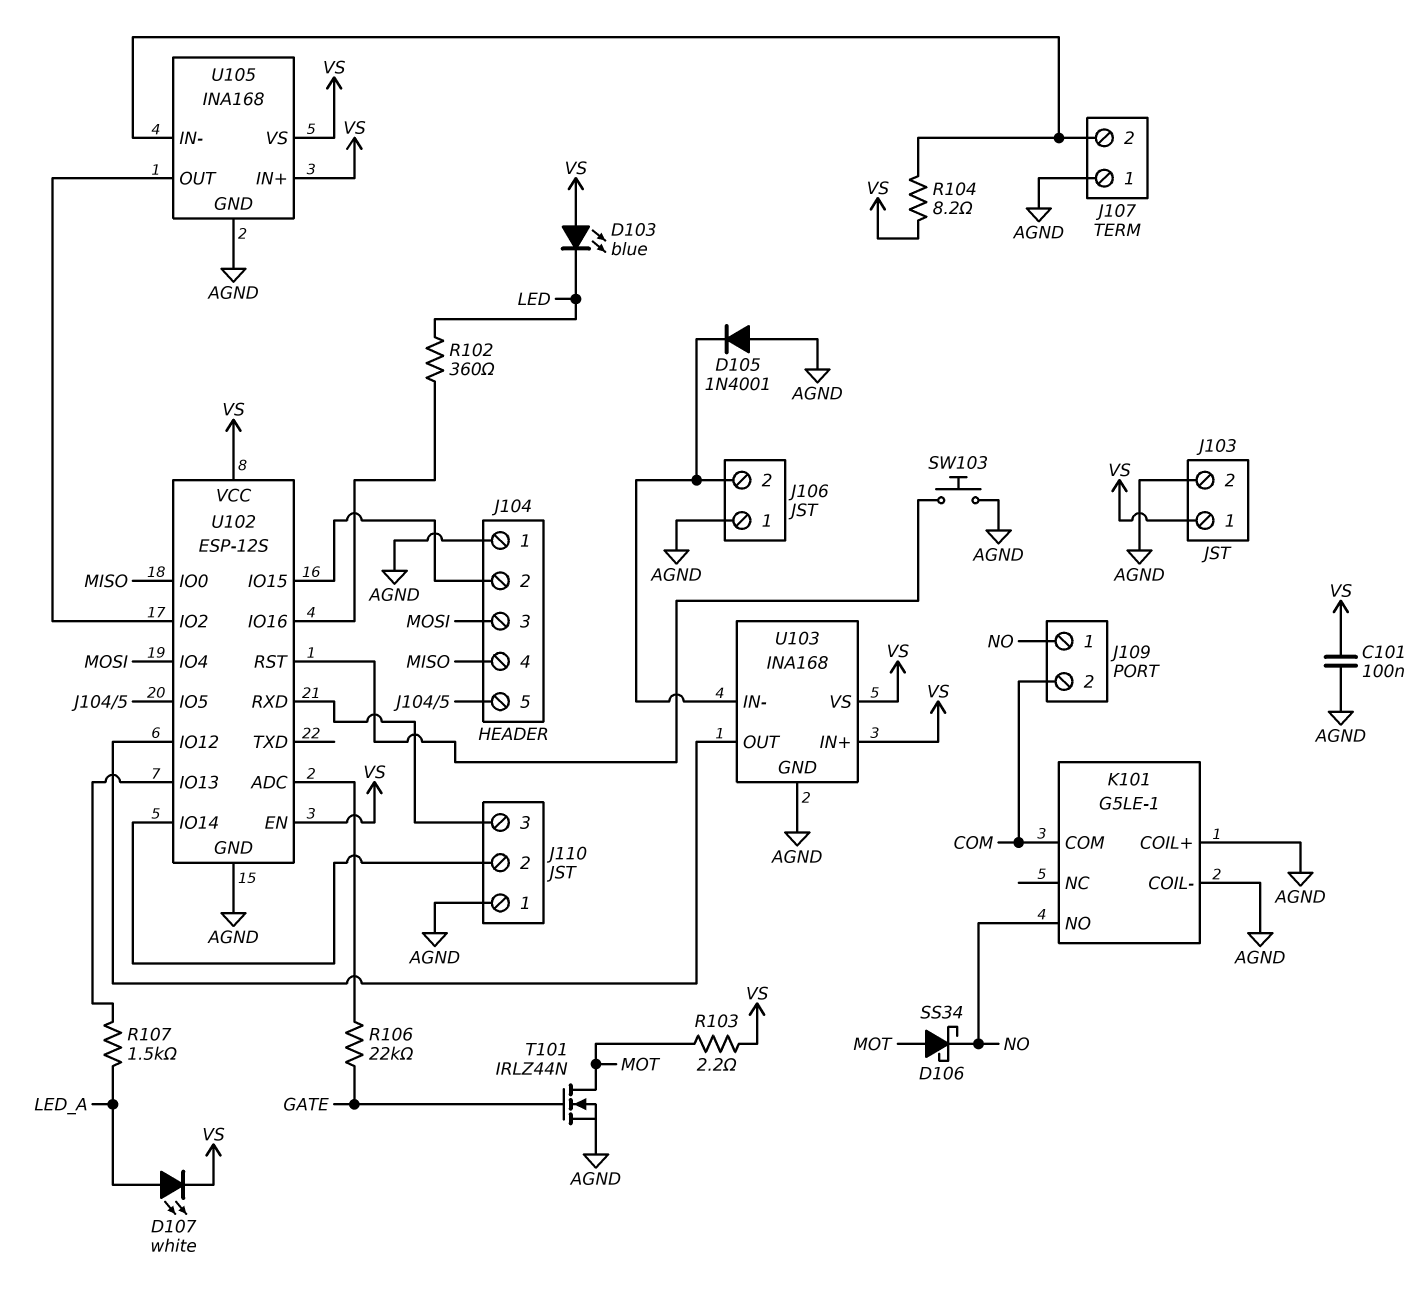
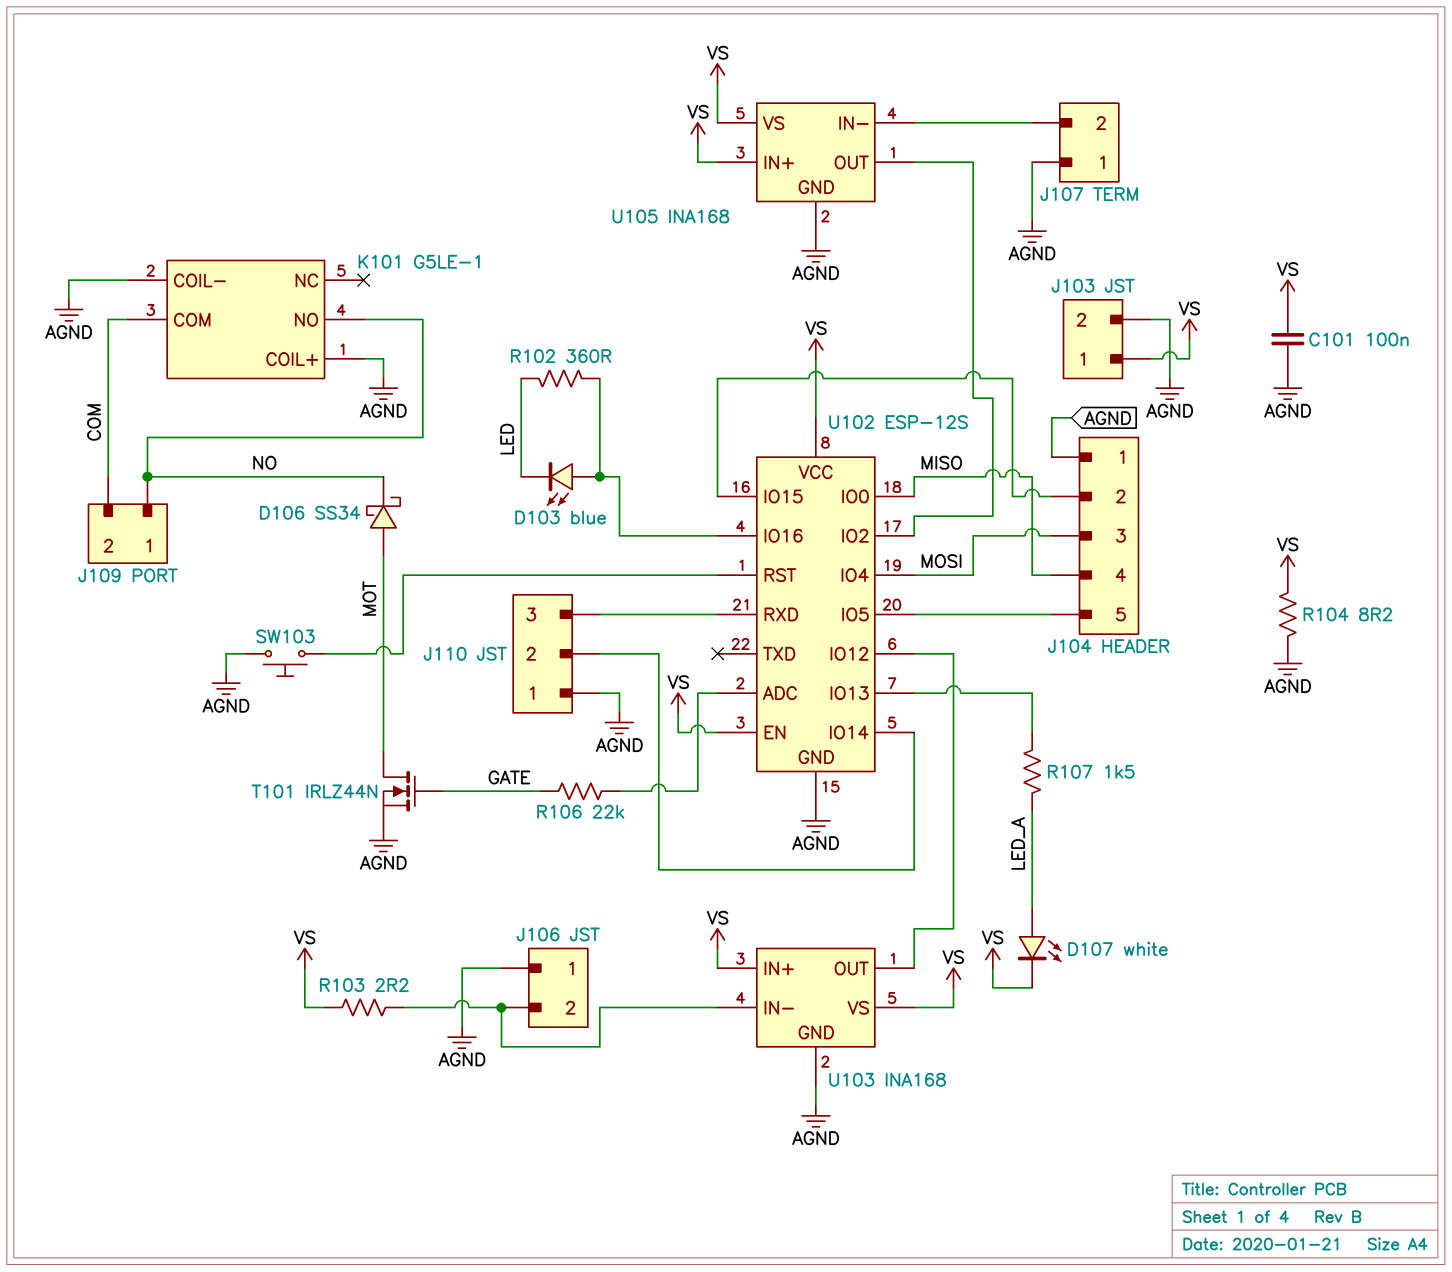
D103: LED blue (A VS, K LED) -> LED blue (A U102/IO16, K LED)
D105: diode 1N4001 (A AGND, K J106/2) -> none
R103: 2.2 (MOT, VS) -> 2.2 (J106/2, VS)
R104: 8.2 (J107/2, VS) -> 8.2 (AGND, VS)

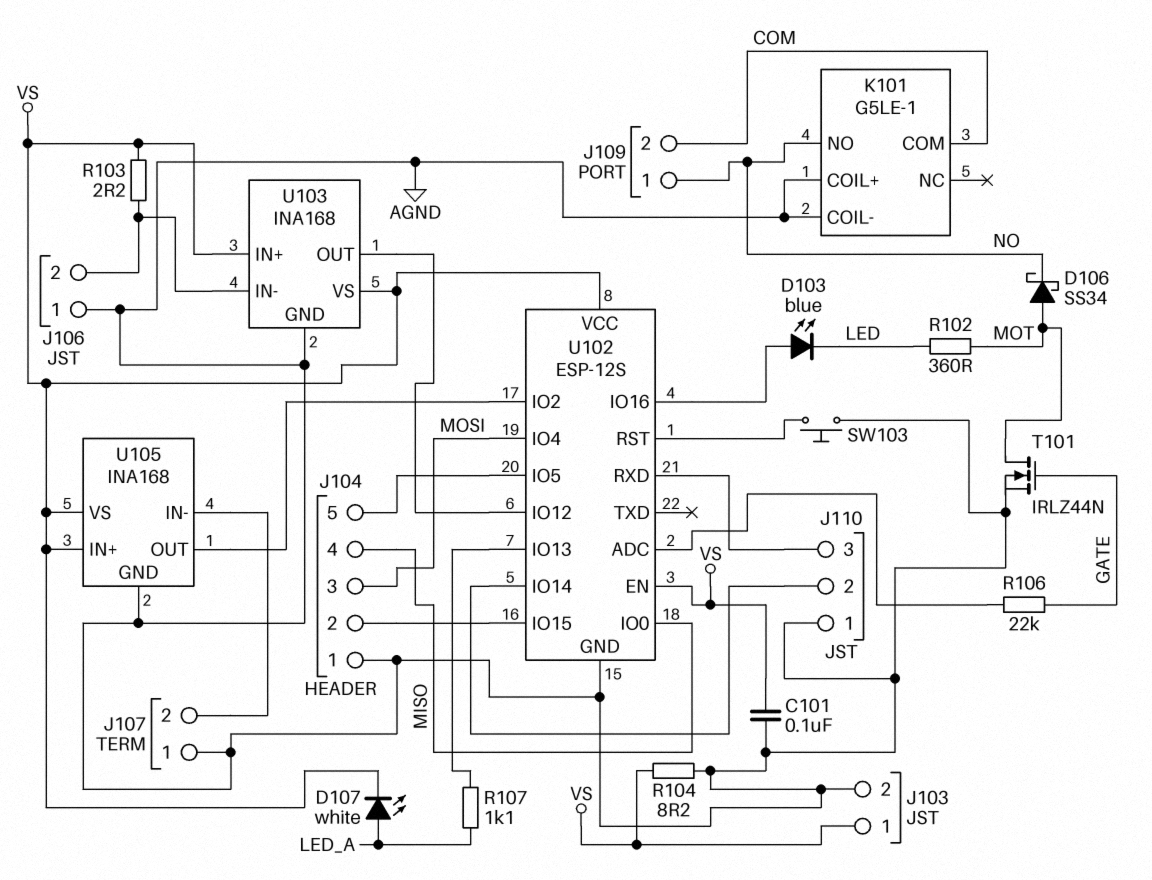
R102: 360 (LED, U102/IO16) -> 360 (LED, MOT)
R107: 1.5k (LED_A, U102/IO13) -> 1.1k (LED_A, U102/IO13)

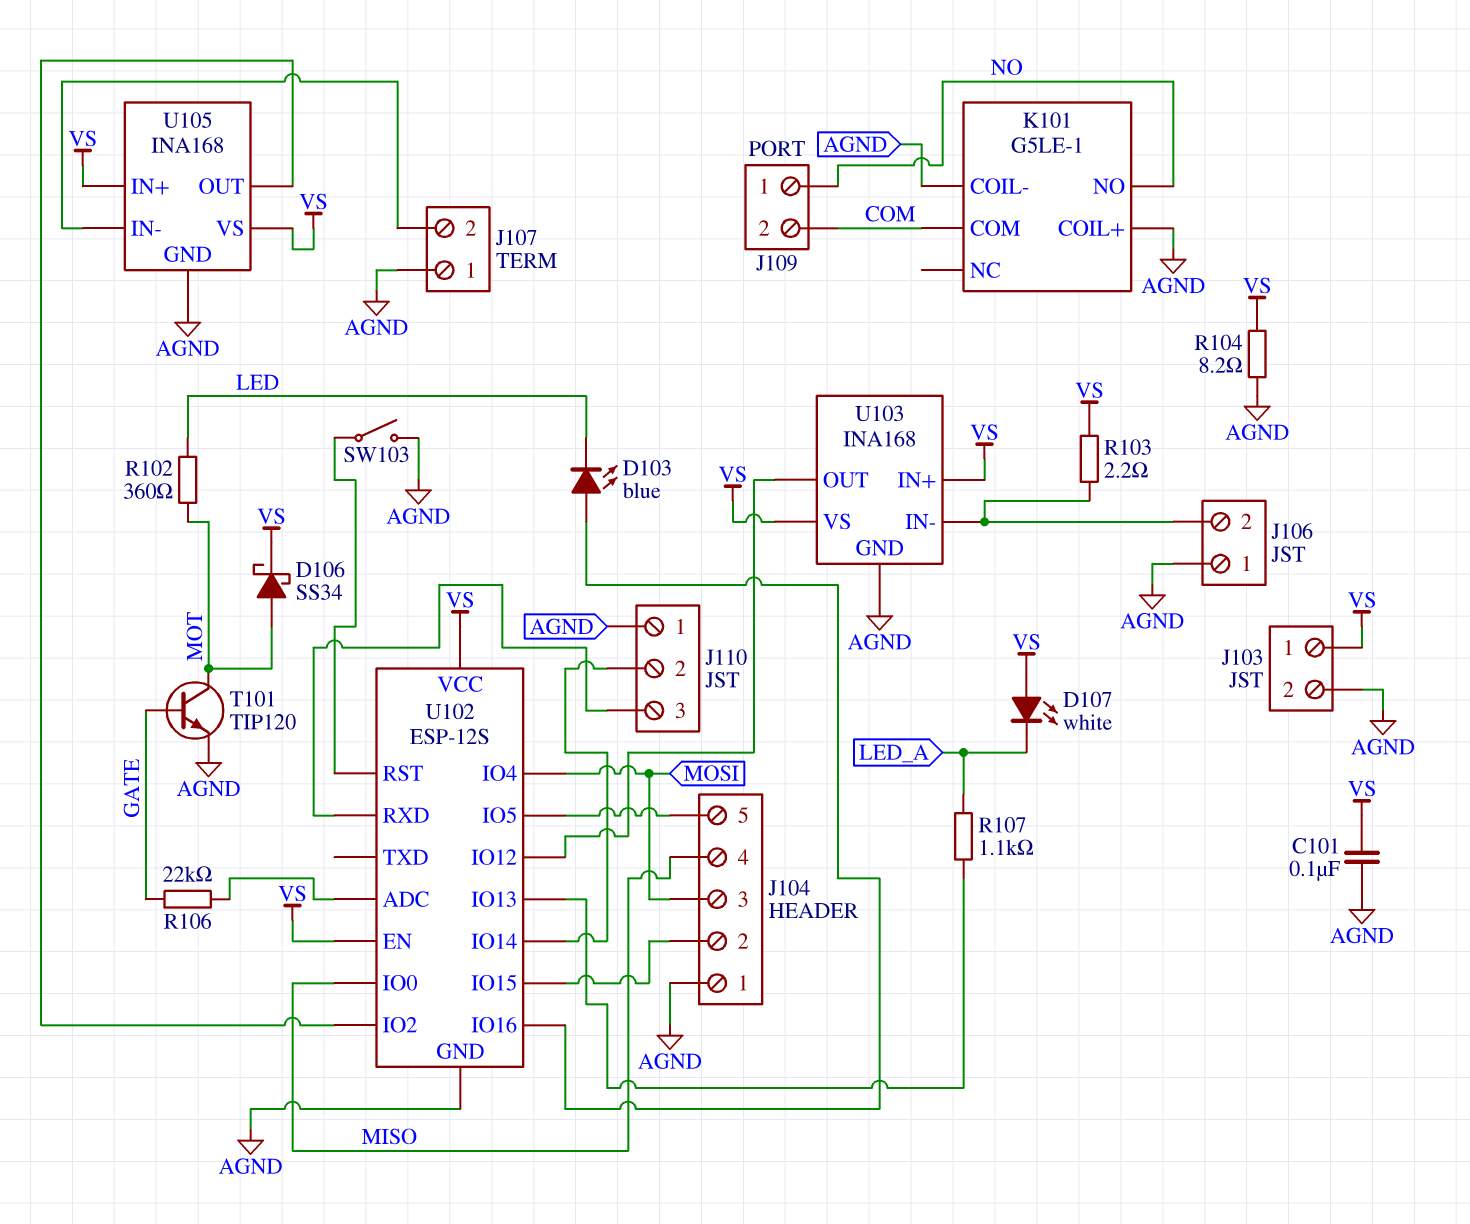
D106: schottky SS34 (A MOT, K NO) -> schottky SS34 (A MOT, K VS)
D107: LED white (A LED_A, K VS) -> LED white (A VS, K LED_A)
SW103: button (AGND, U102/RST) -> switch (AGND, U102/RST)
T101: NMOS IRLZ44N (G GATE, D MOT, S AGND) -> NPN TIP120 (B GATE, C MOT, E AGND)

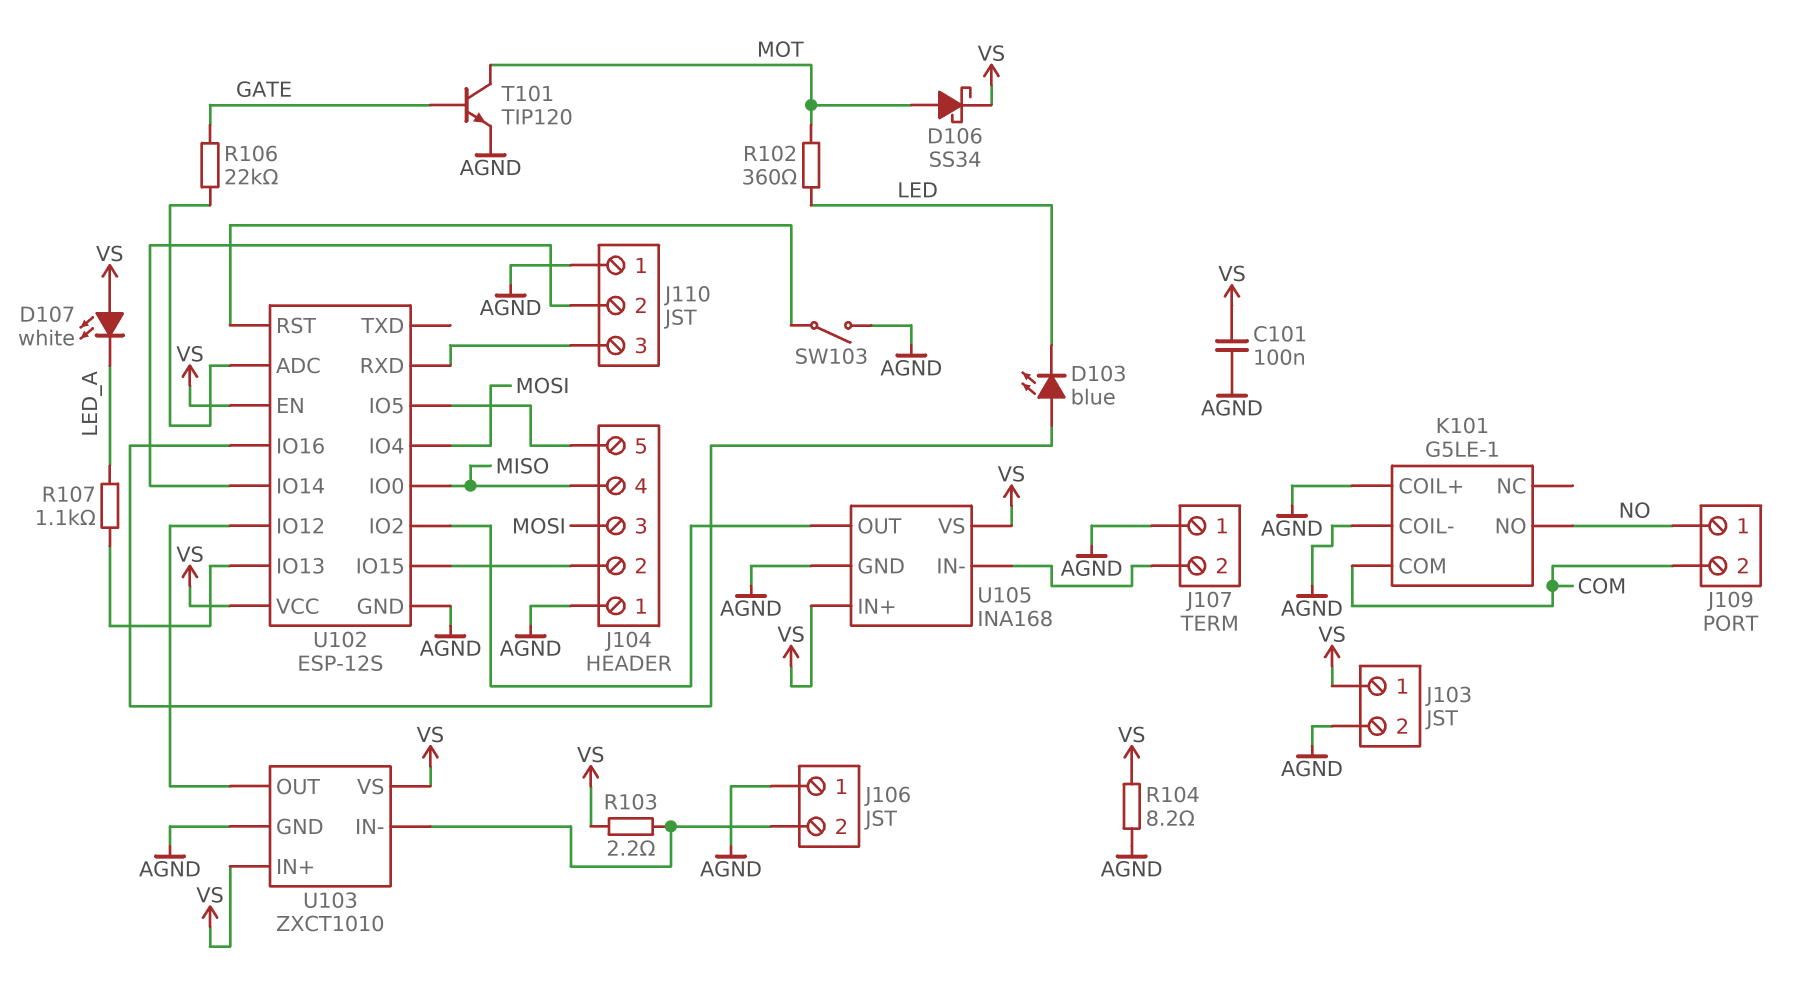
U103: INA168 -> ZXCT1010

